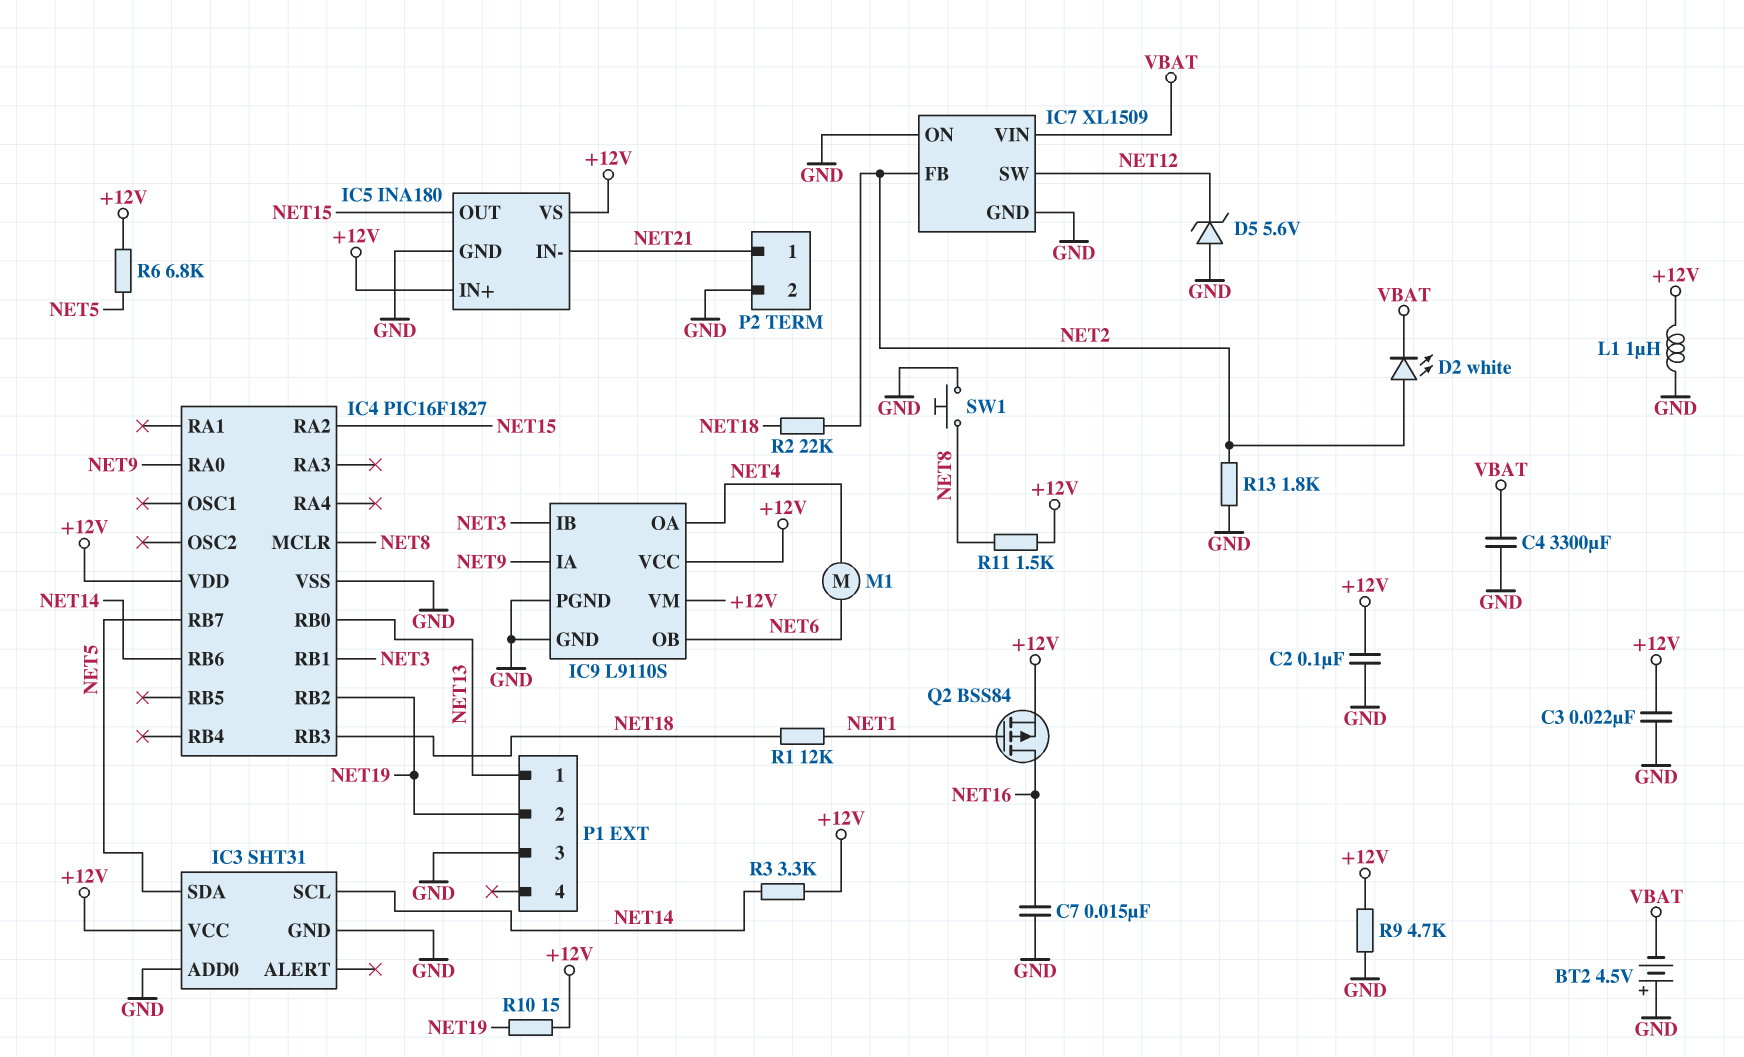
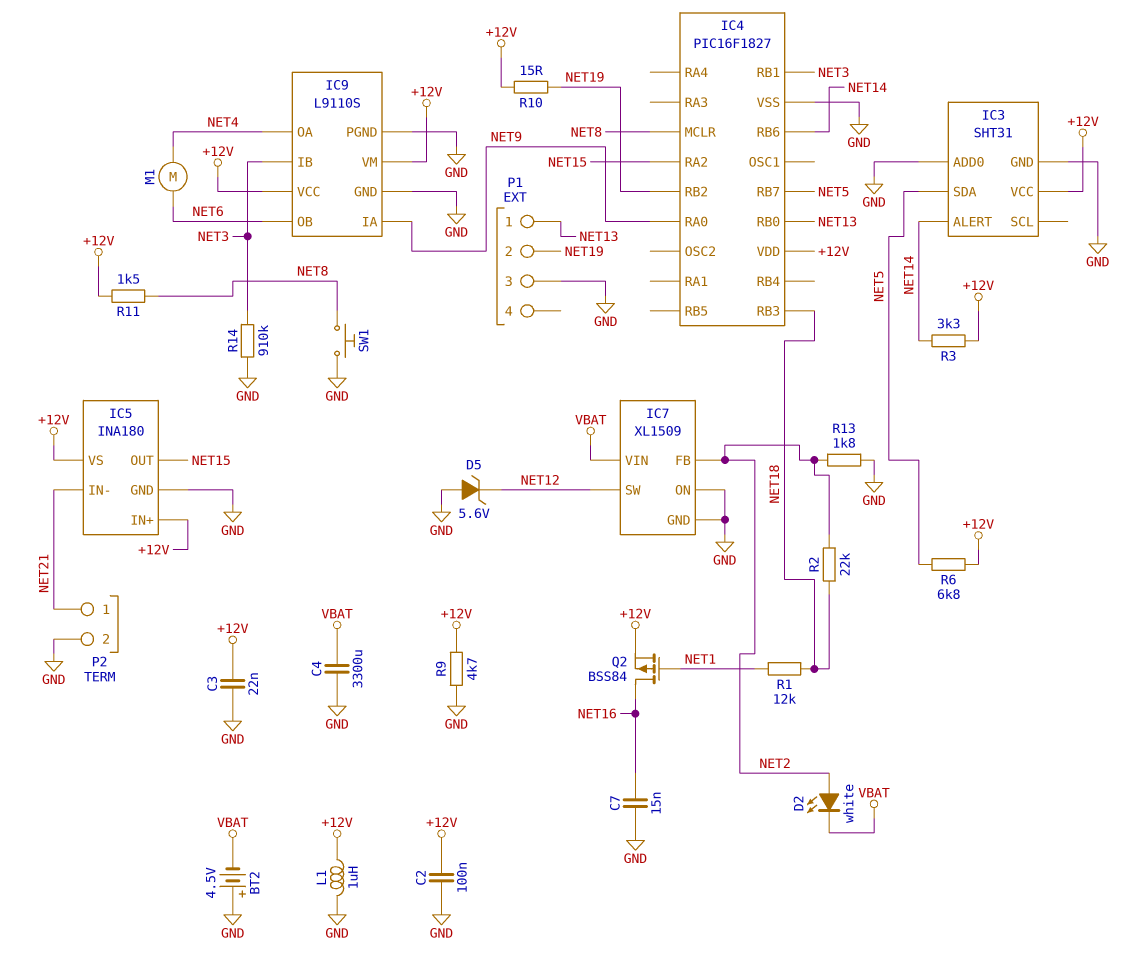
IC3 pin ALERT: none -> NET14
IC3 pin SCL: NET14 -> none
R14: none -> 910k (GND, NET3)

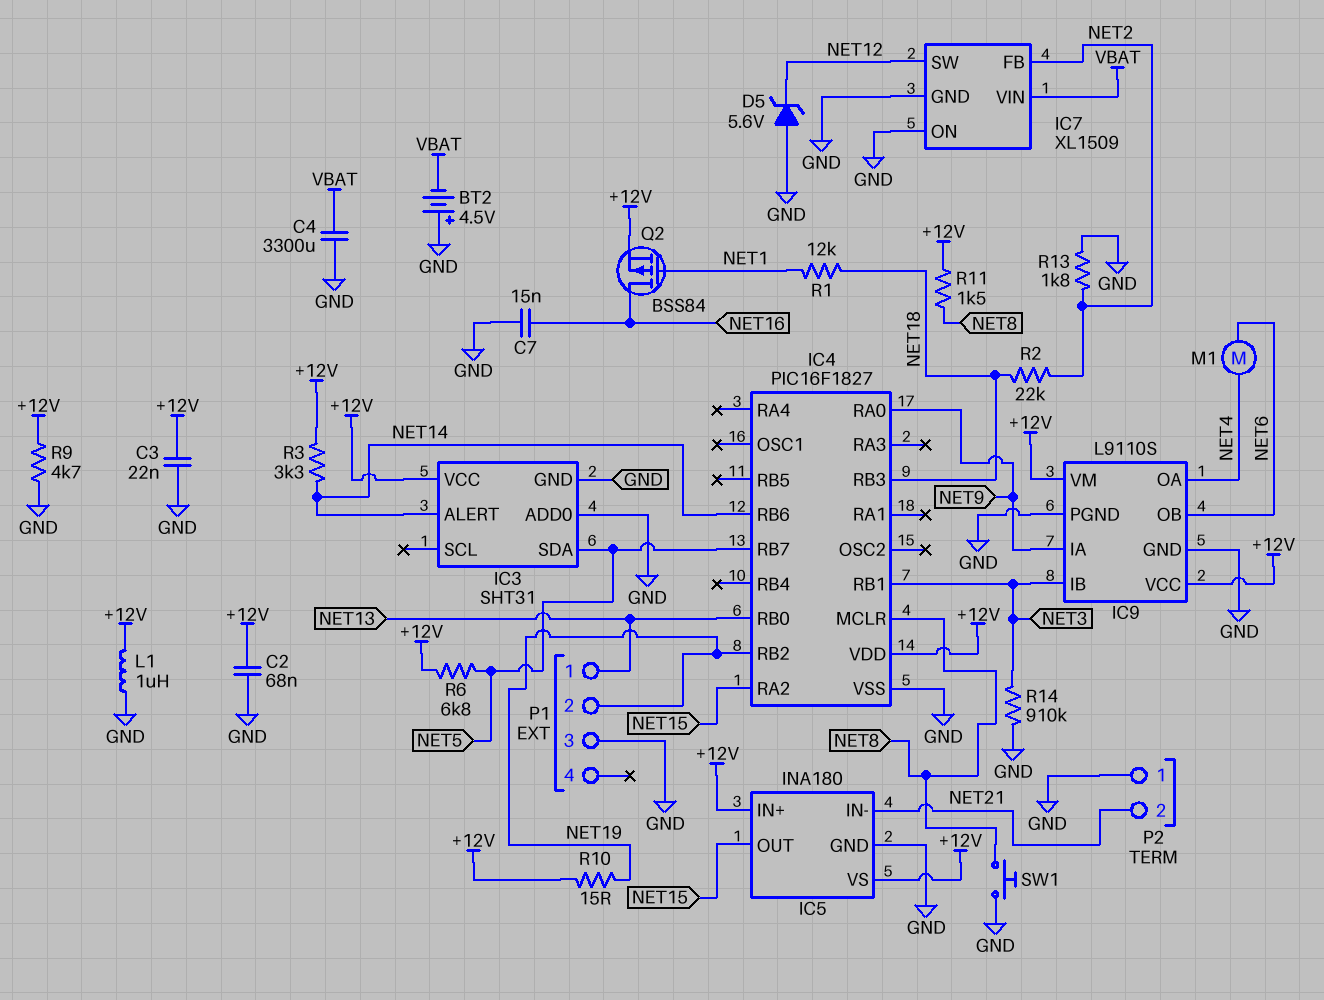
C2: 100nF (+12V, GND) -> 68nF (+12V, GND)
D2: LED white (A NET2, K VBAT) -> none
P2 pin 1: NET21 -> GND
P2 pin 2: GND -> NET21

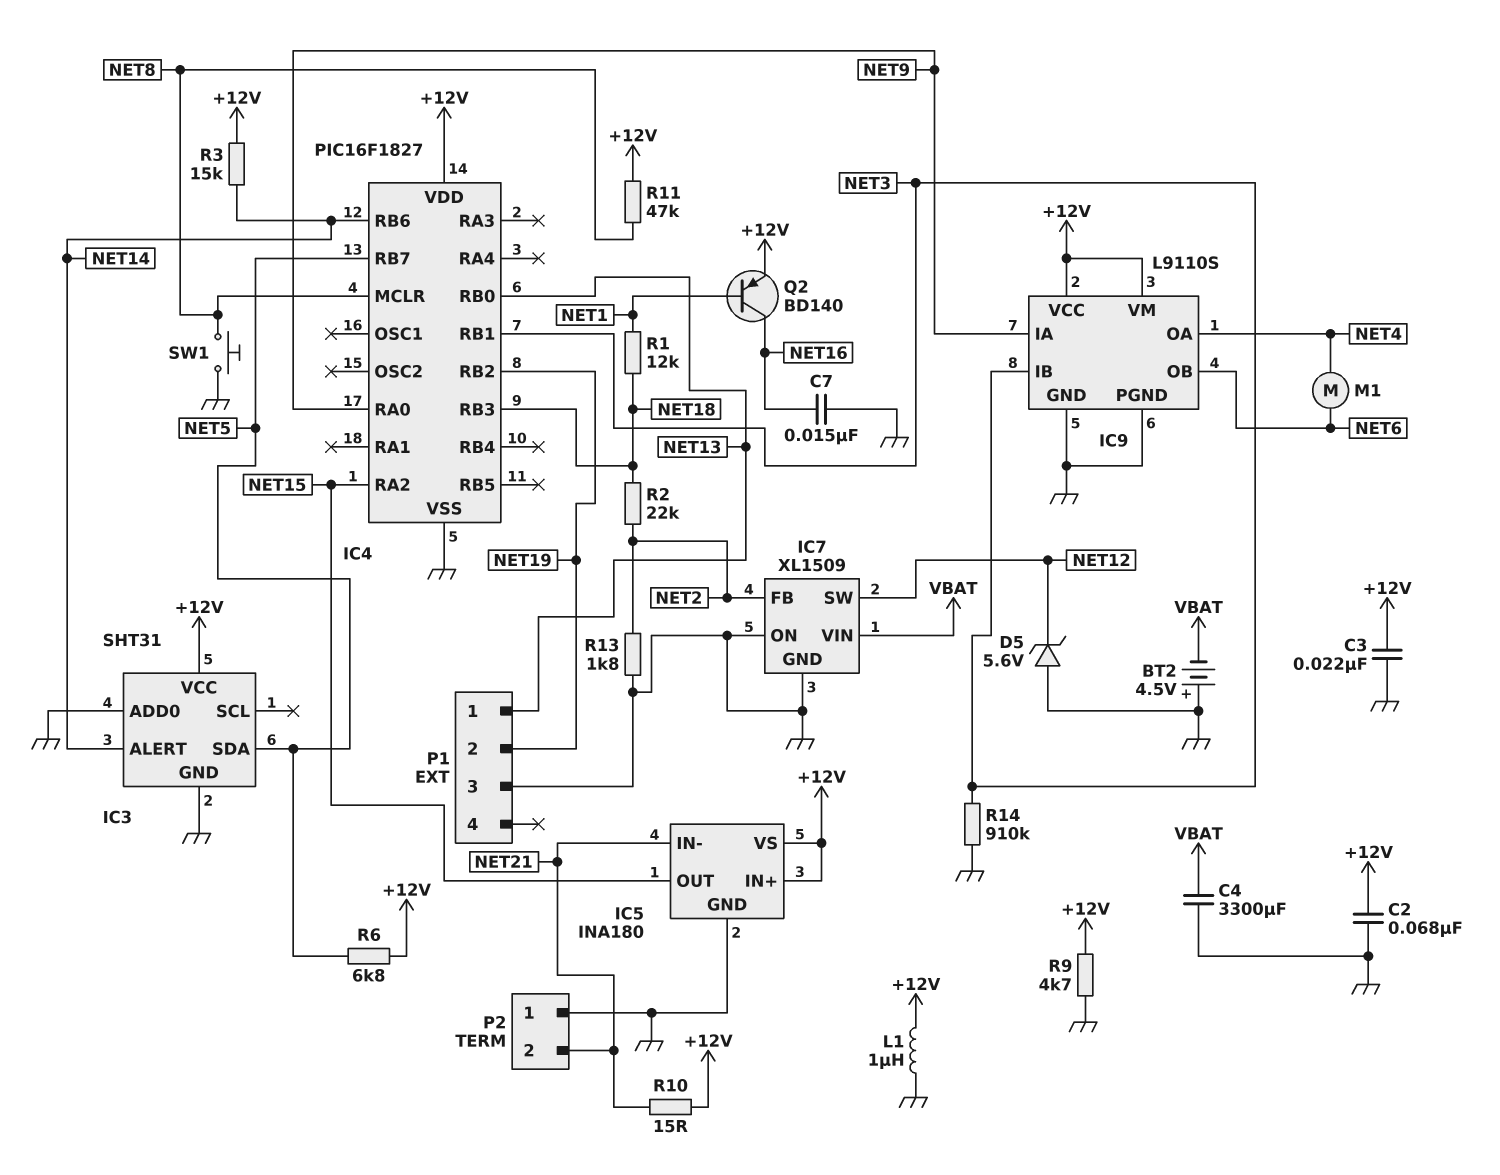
Q2: PMOS BSS84 (G NET1, D NET16, S +12V) -> PNP BD140 (B NET1, C NET16, E +12V)
R3: 3.3k (+12V, NET14) -> 15k (+12V, NET14)
R10: 15 (+12V, NET19) -> 15 (+12V, NET21)
R11: 1.5k (+12V, NET8) -> 47k (+12V, NET8)

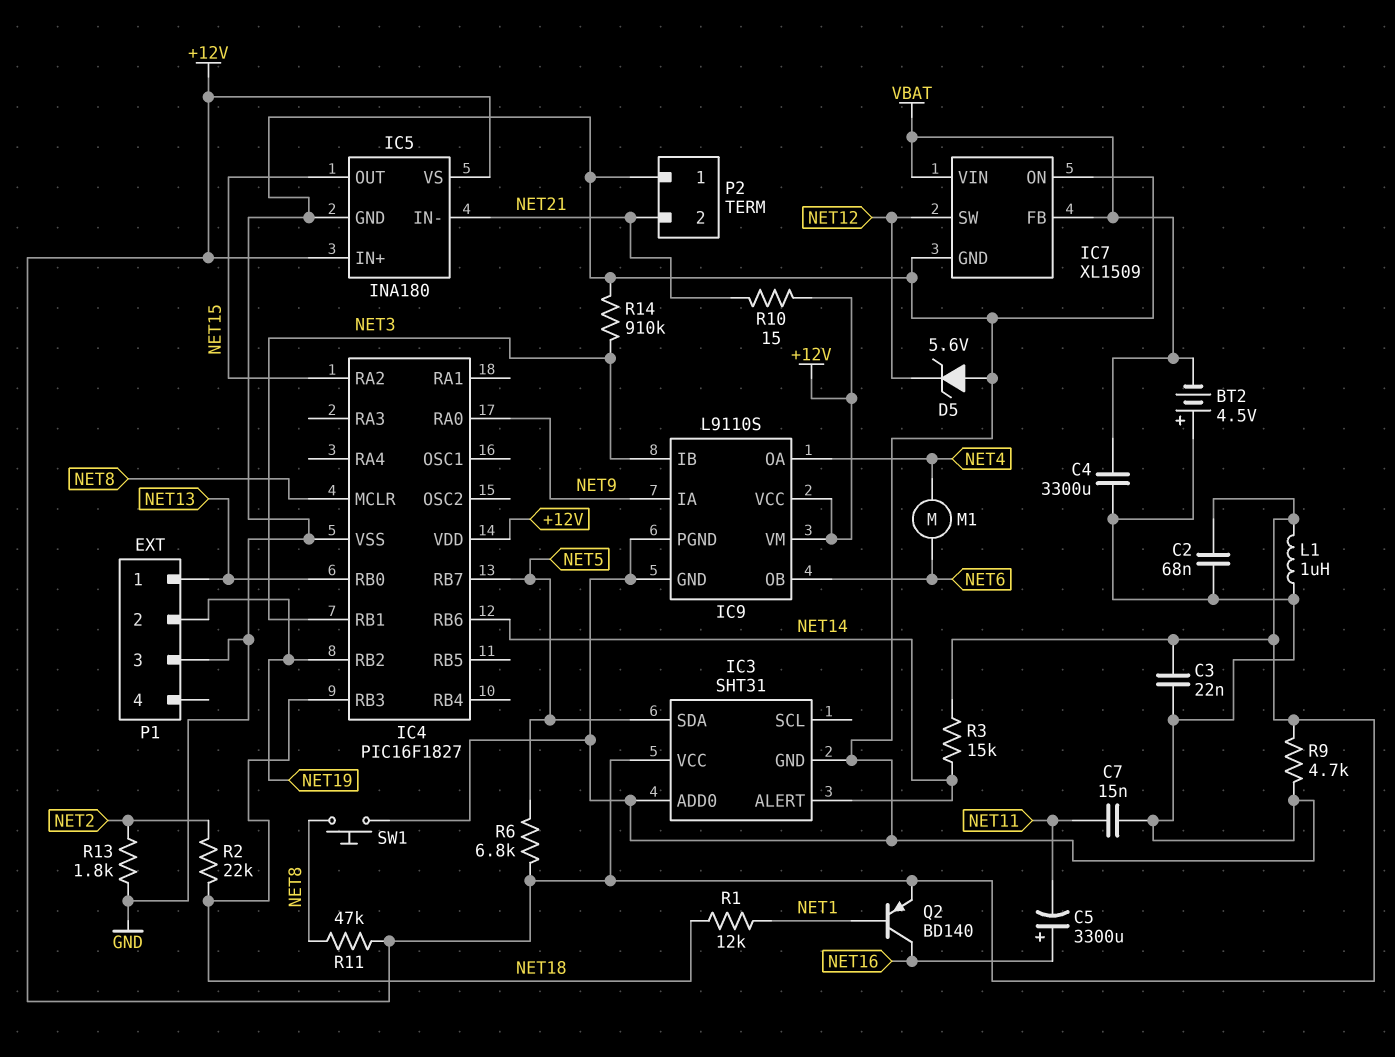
C5: none -> 3300uF (plus NET16, minus NET11)
C7: 15nF (GND, NET16) -> 15nF (GND, NET11)
IC7 pin FB: NET2 -> VBAT

